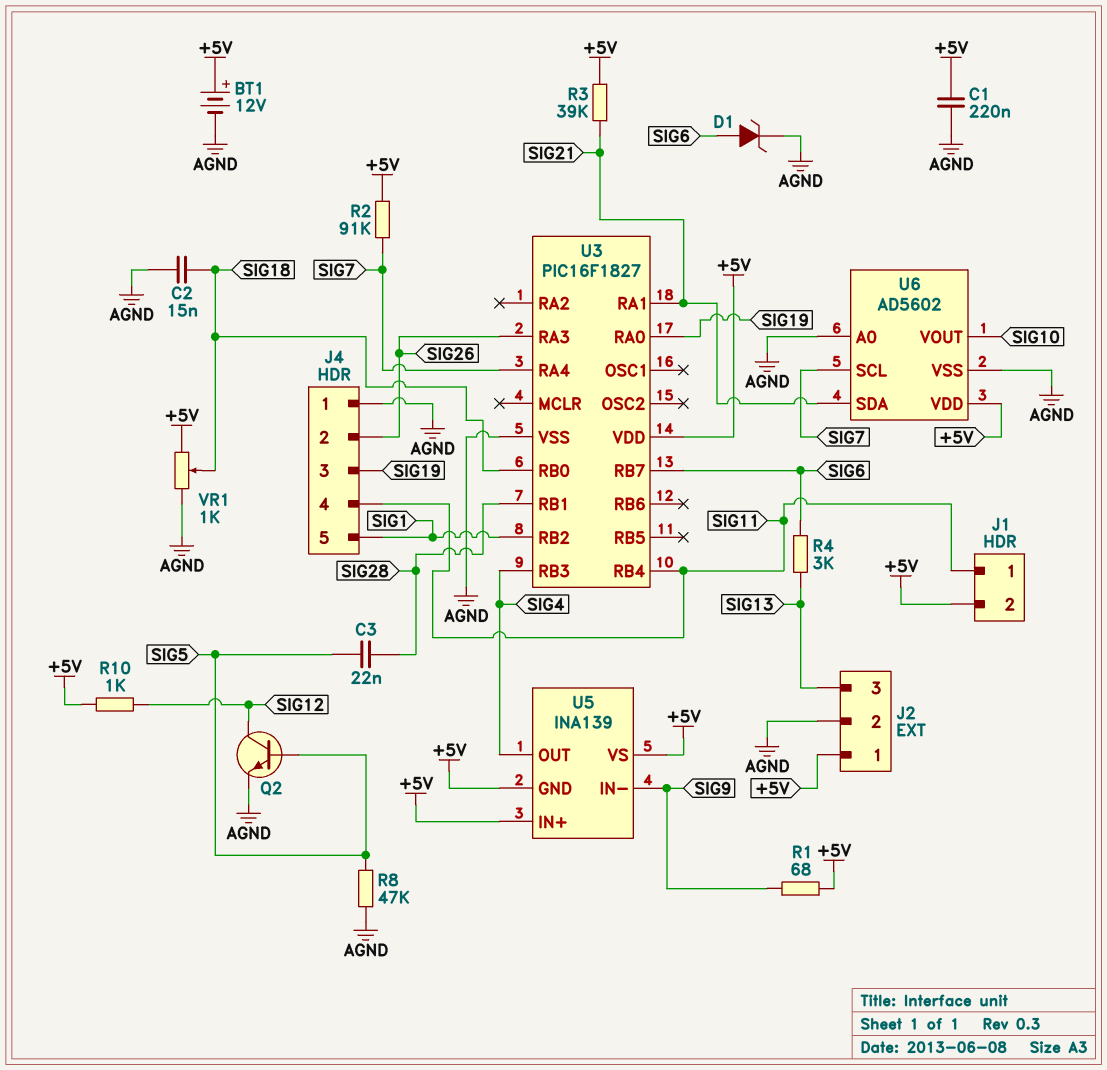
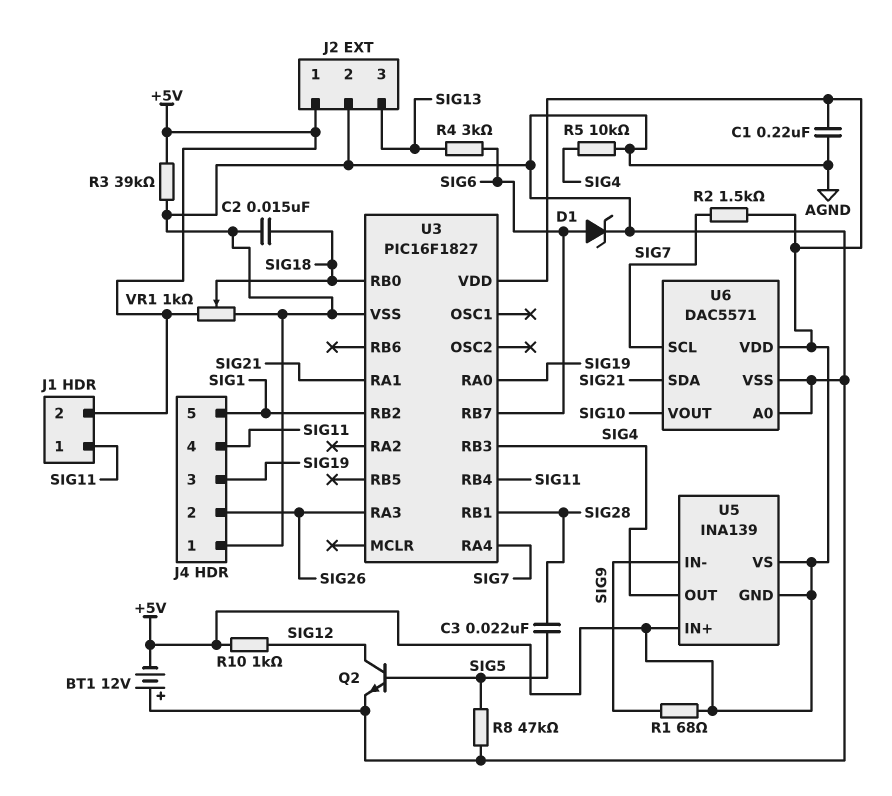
BT1: 12V (plus +5V, minus AGND) -> 12V (plus AGND, minus +5V)
R2: 91k (+5V, SIG7) -> 1.5k (+5V, SIG7)
R3: 39k (+5V, SIG21) -> 39k (+5V, AGND)
R5: none -> 10k (AGND, SIG4)
U6: AD5602 -> DAC5571

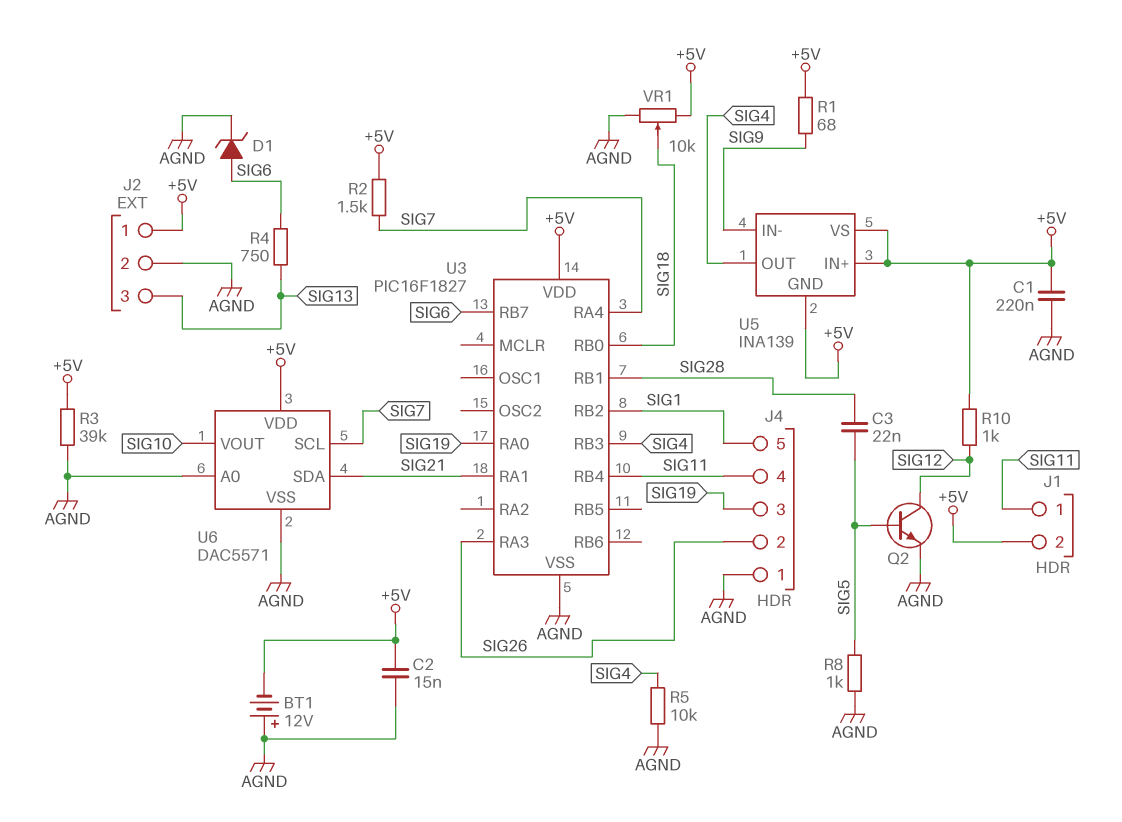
C2: 15nF (AGND, SIG18) -> 15nF (+5V, AGND)
R4: 3k (SIG6, SIG13) -> 750 (SIG6, SIG13)
R8: 47k (AGND, SIG5) -> 1k (AGND, SIG5)
VR1: 1k (+5V, AGND, wiper SIG18) -> 10k (+5V, AGND, wiper SIG18)

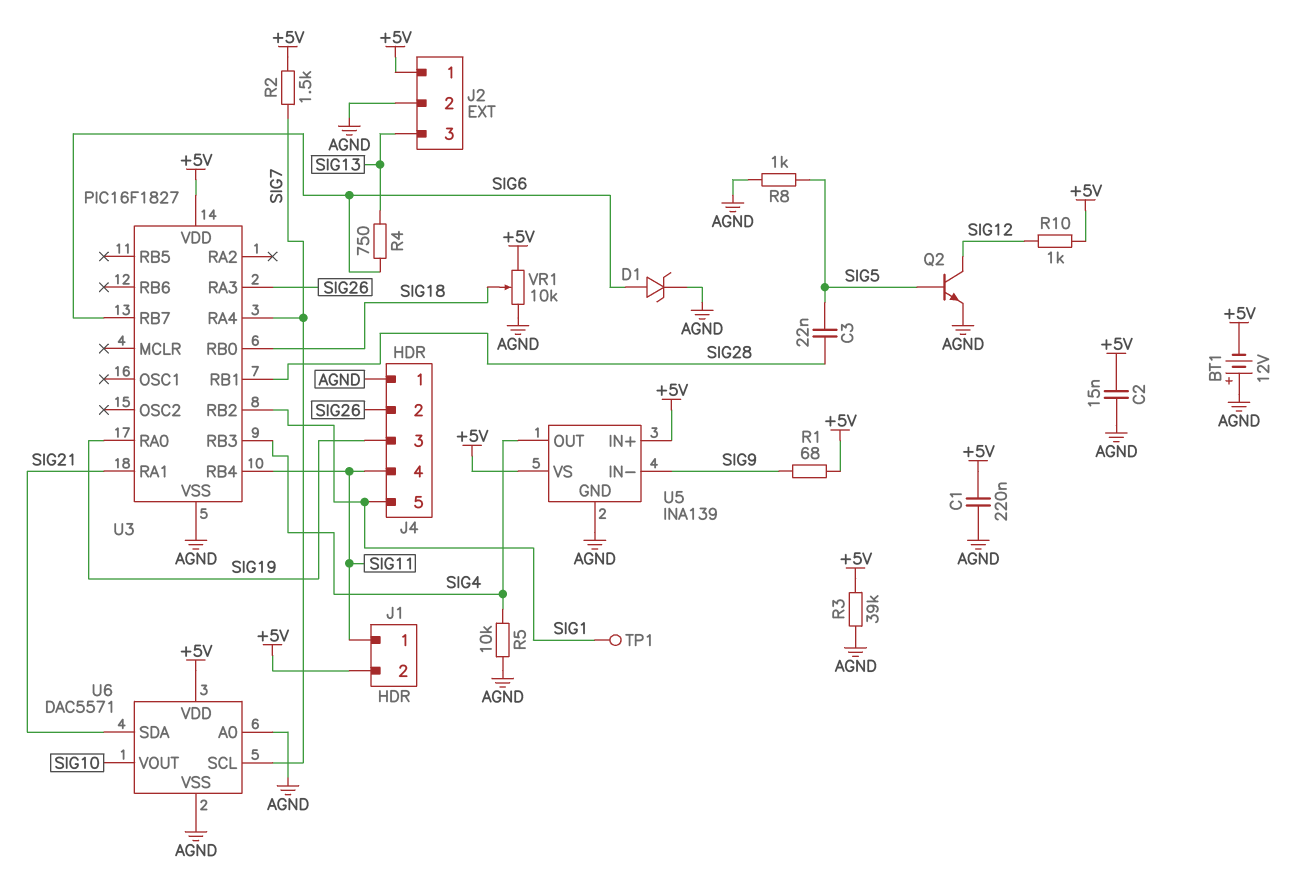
TP1: none -> test point (SIG1)
U5 pin GND: +5V -> AGND

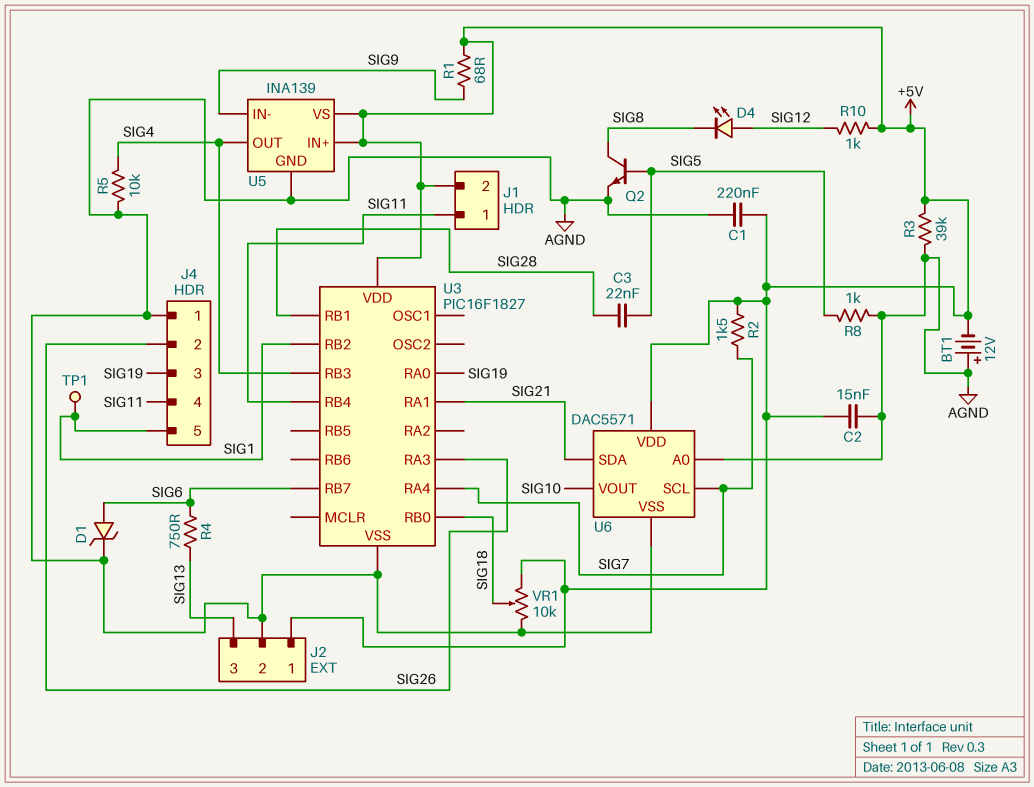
D4: none -> LED (A SIG12, K SIG8)
Q2: NPN (B SIG5, C SIG12, E AGND) -> NPN (B SIG5, C SIG8, E AGND)

